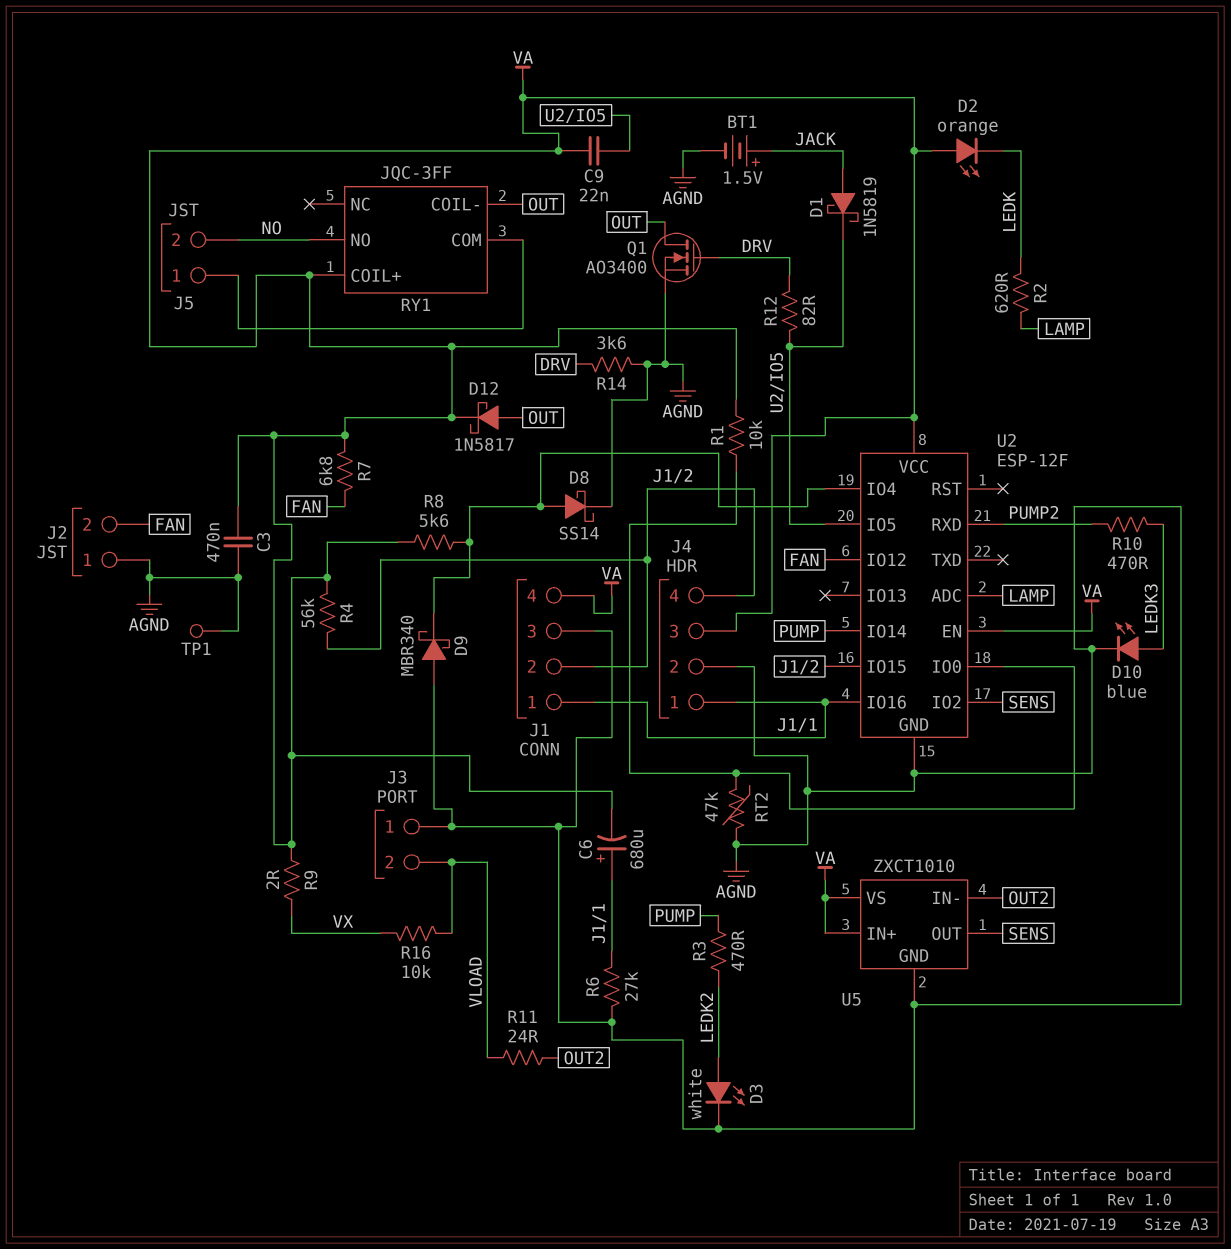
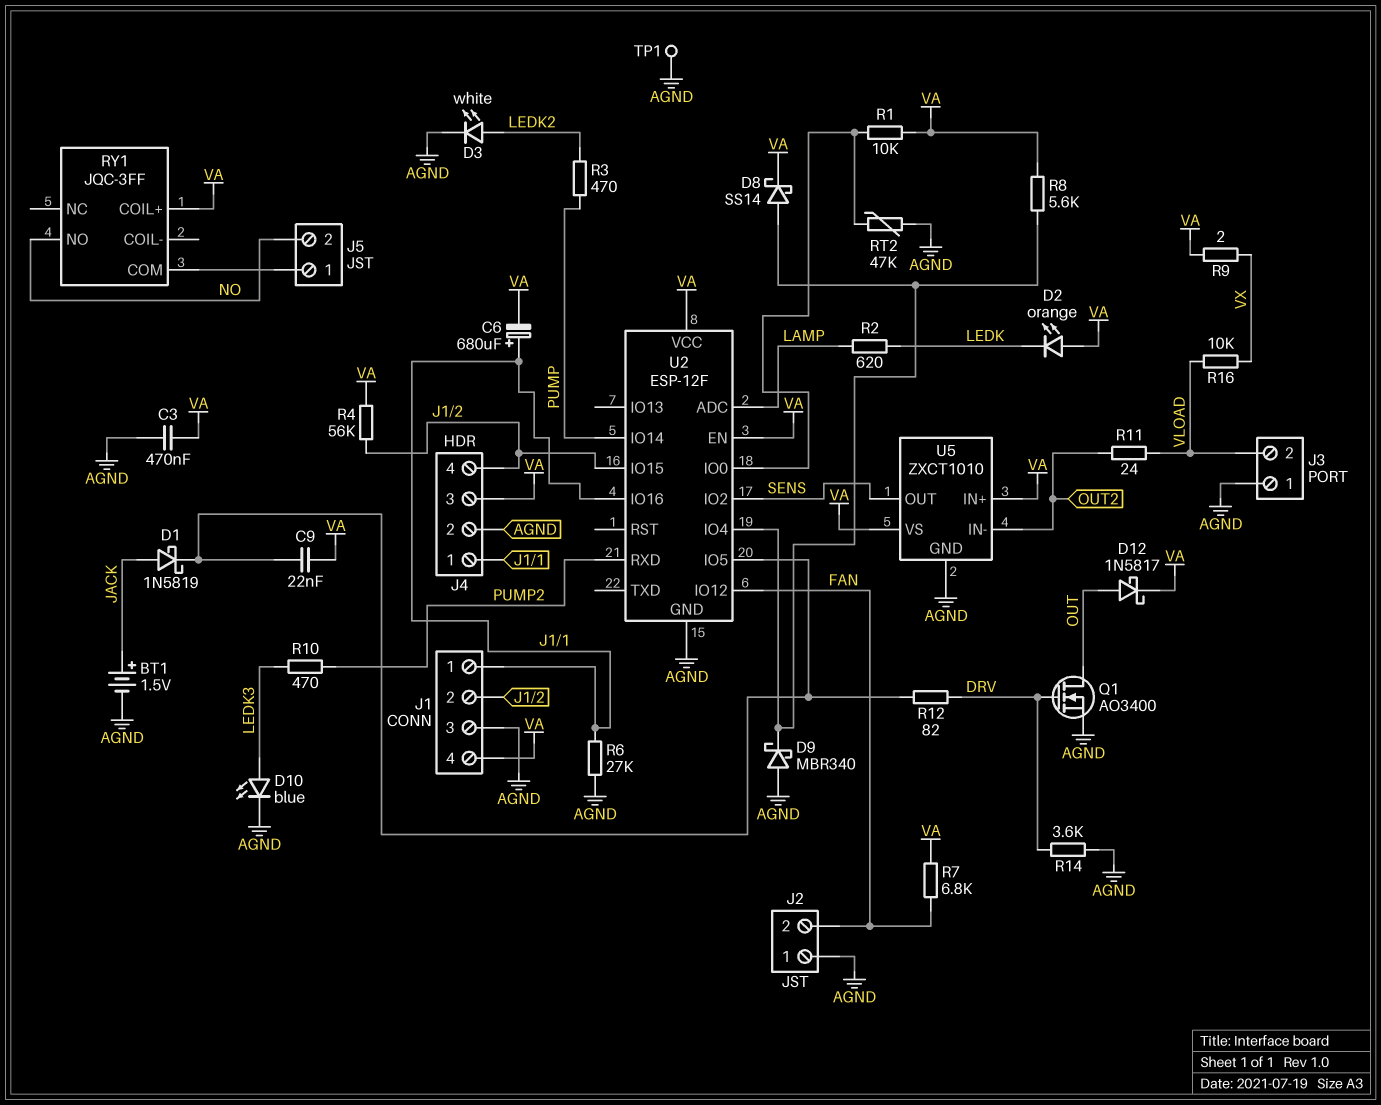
D8: schottky SS14 (A U2/IO4, K AGND) -> schottky SS14 (A U2/IO4, K VA)
RY1 pin COIL-: OUT -> none

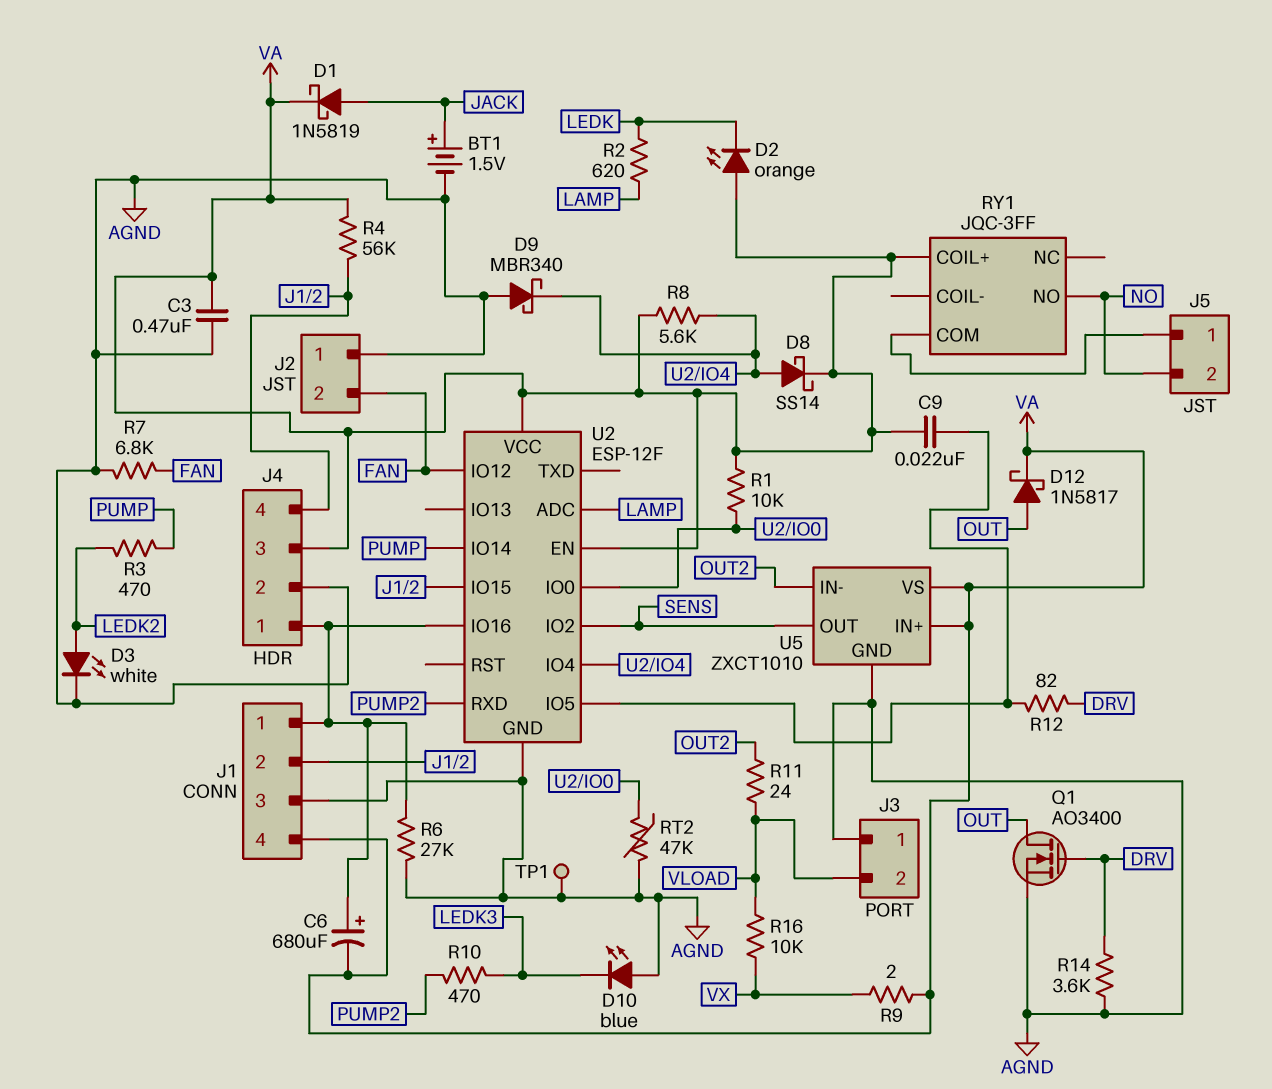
D1: schottky 1N5819 (A JACK, K U2/IO5) -> schottky 1N5819 (A JACK, K VA)
D10: LED blue (A LEDK3, K AGND) -> LED blue (A AGND, K LEDK3)
R7: 6.8k (FAN, VA) -> 6.8k (AGND, FAN)

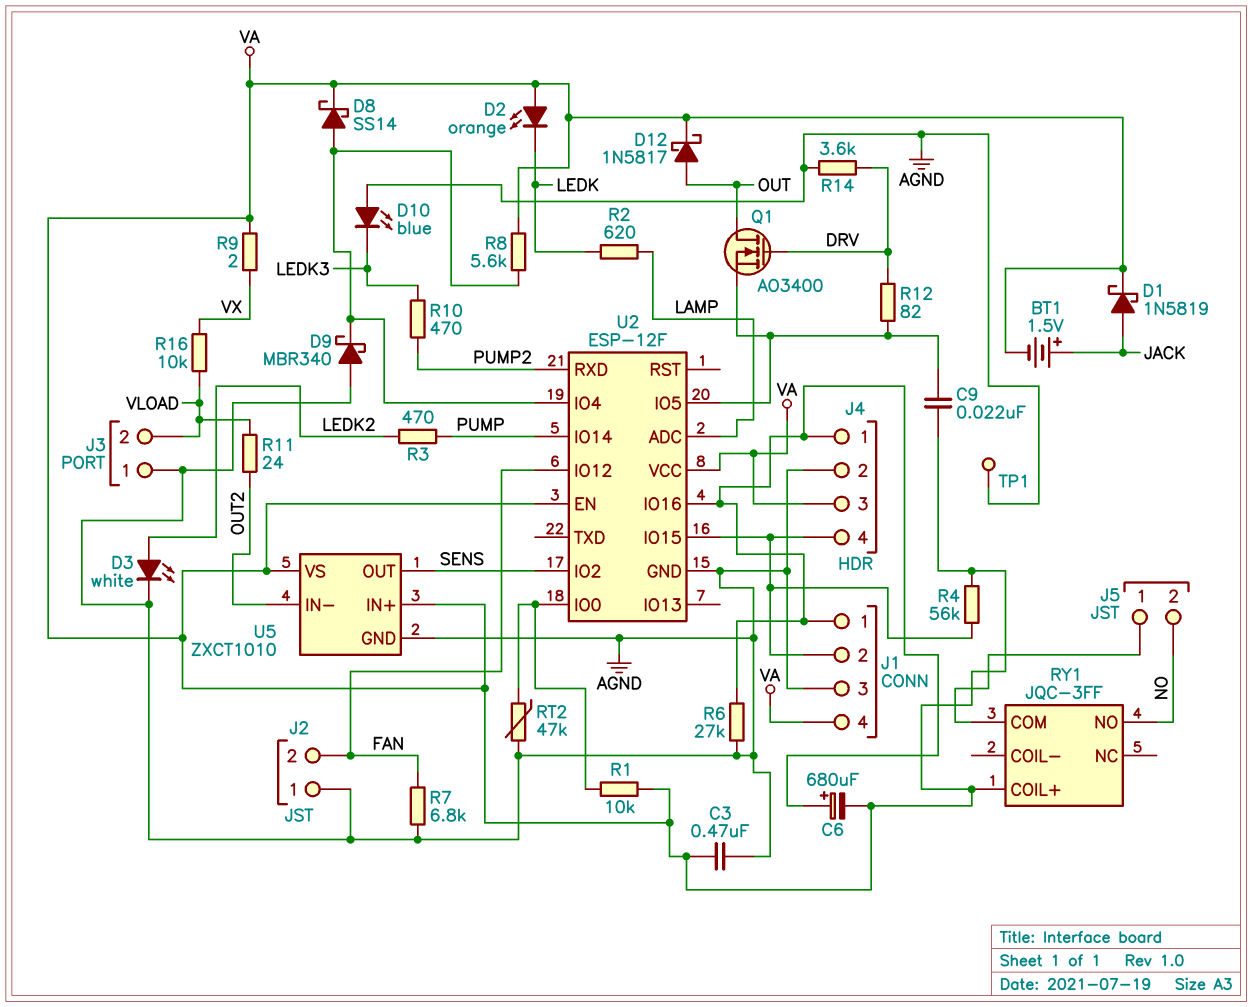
BT1: 1.5V (plus JACK, minus AGND) -> 1.5V (plus JACK, minus VA)
Q1: NMOS AO3400 (G DRV, D OUT, S AGND) -> NMOS AO3400 (G DRV, D OUT, S U2/IO5)

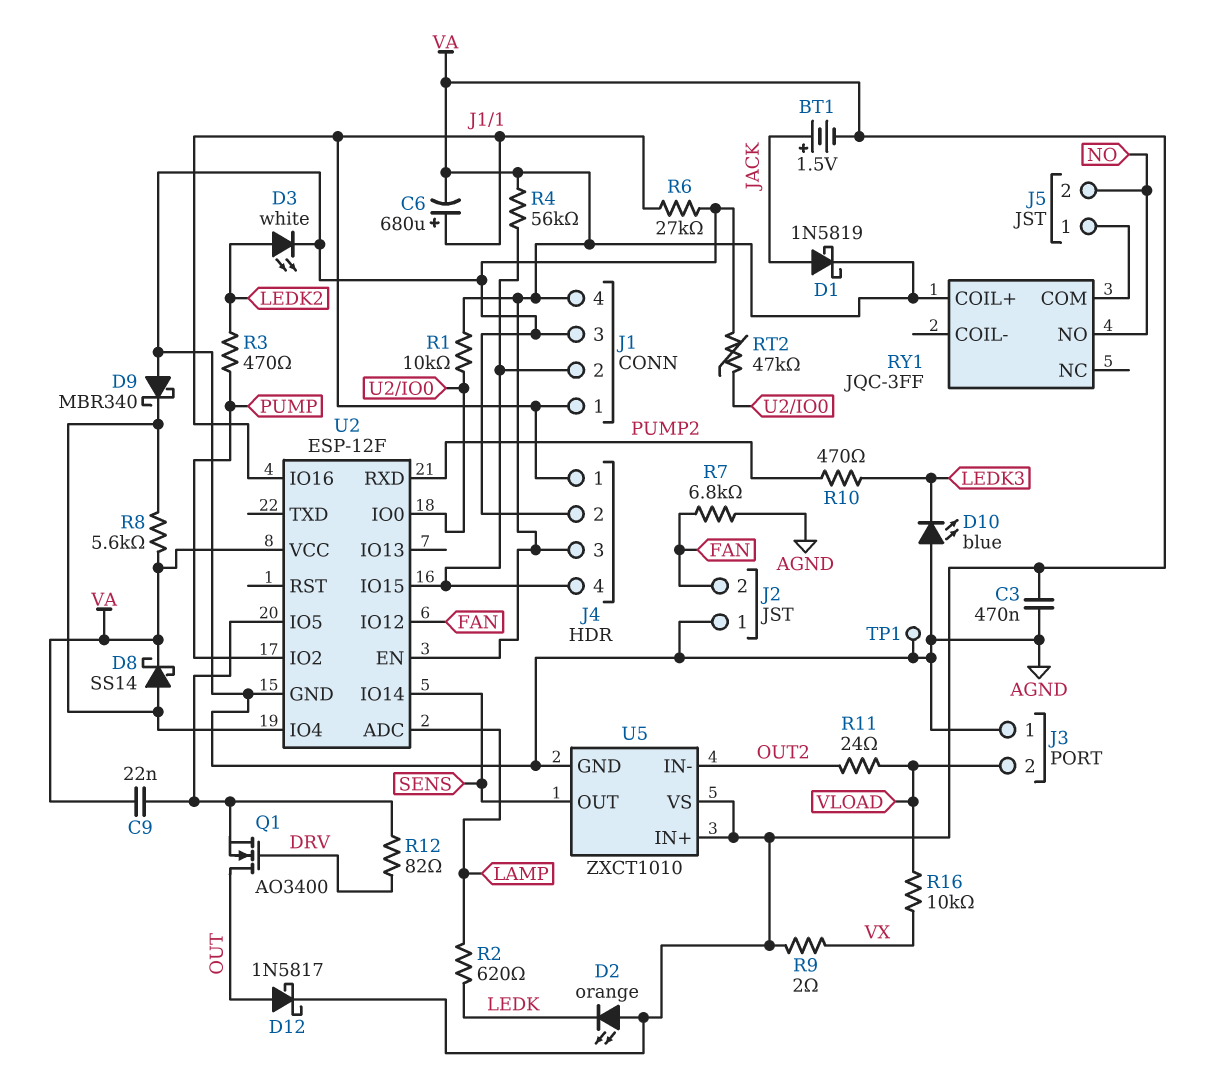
R14: 3.6k (AGND, DRV) -> none
U2 pin IO2: SENS -> PUMP
U2 pin IO14: PUMP -> SENS

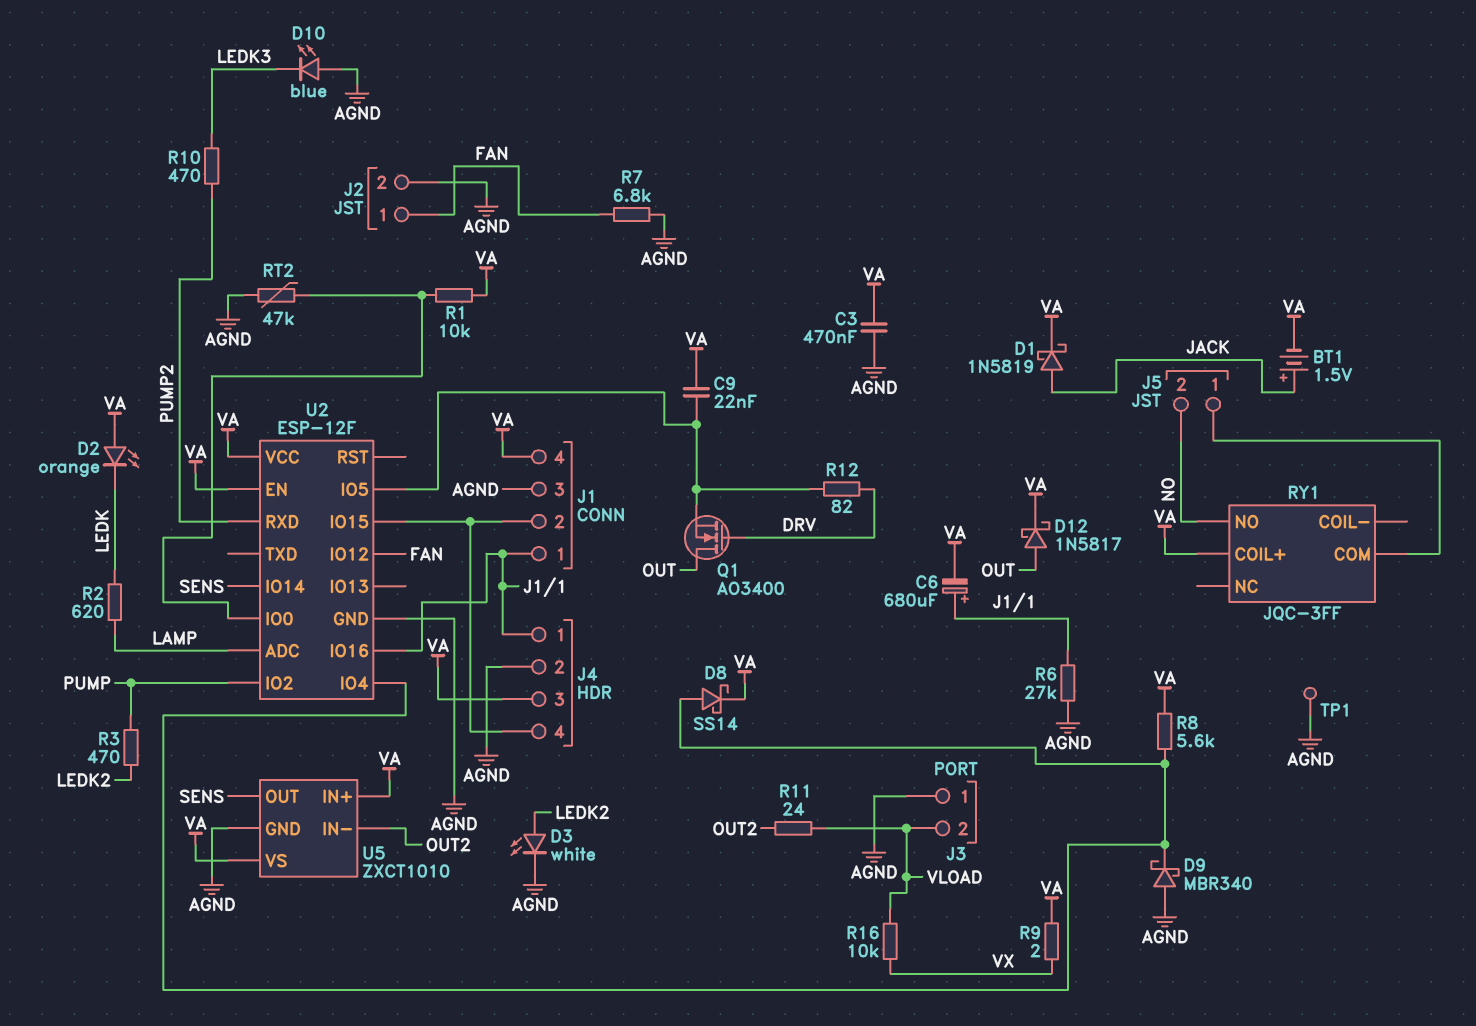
J2 pin 1: AGND -> FAN
J2 pin 2: FAN -> AGND
R4: 56k (J1/2, VA) -> none

